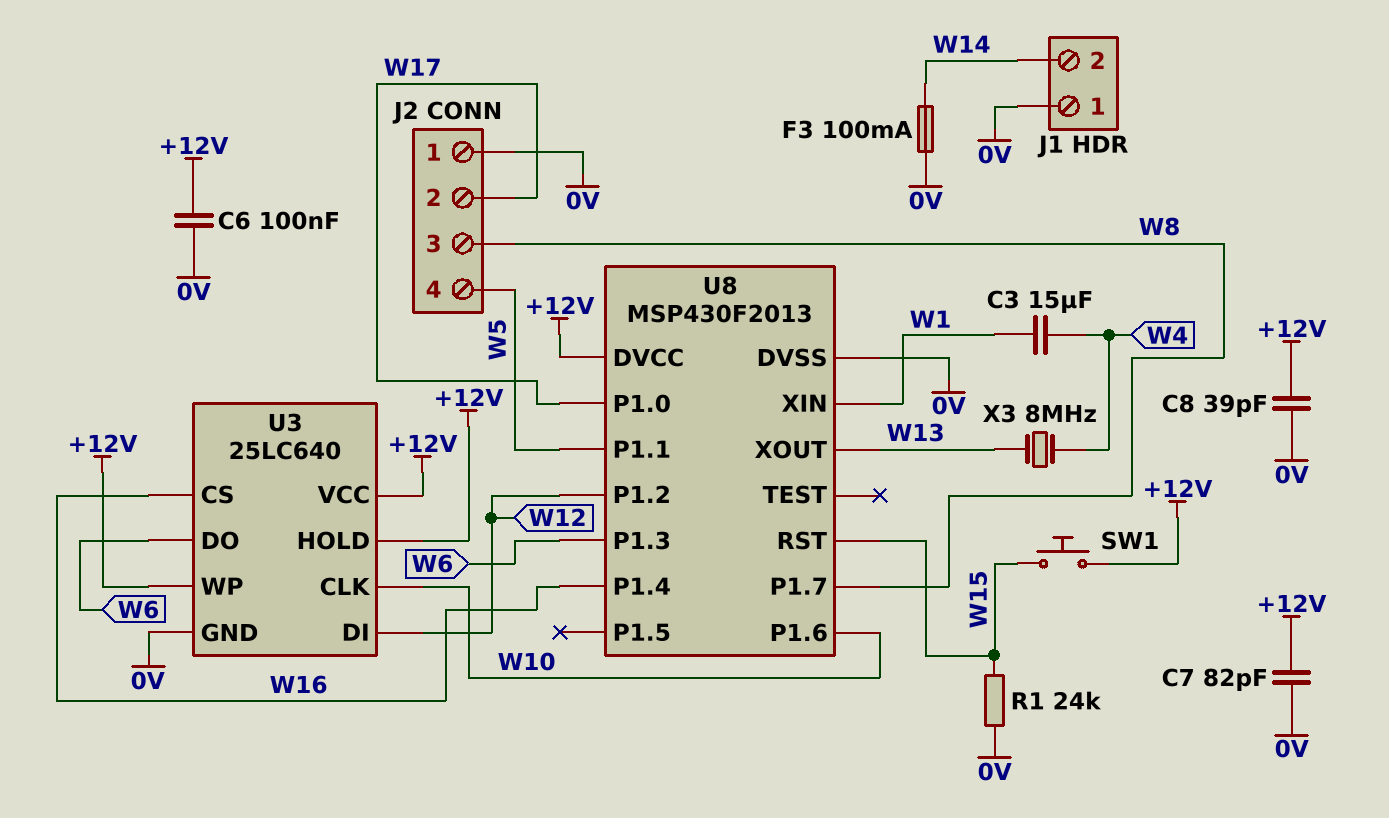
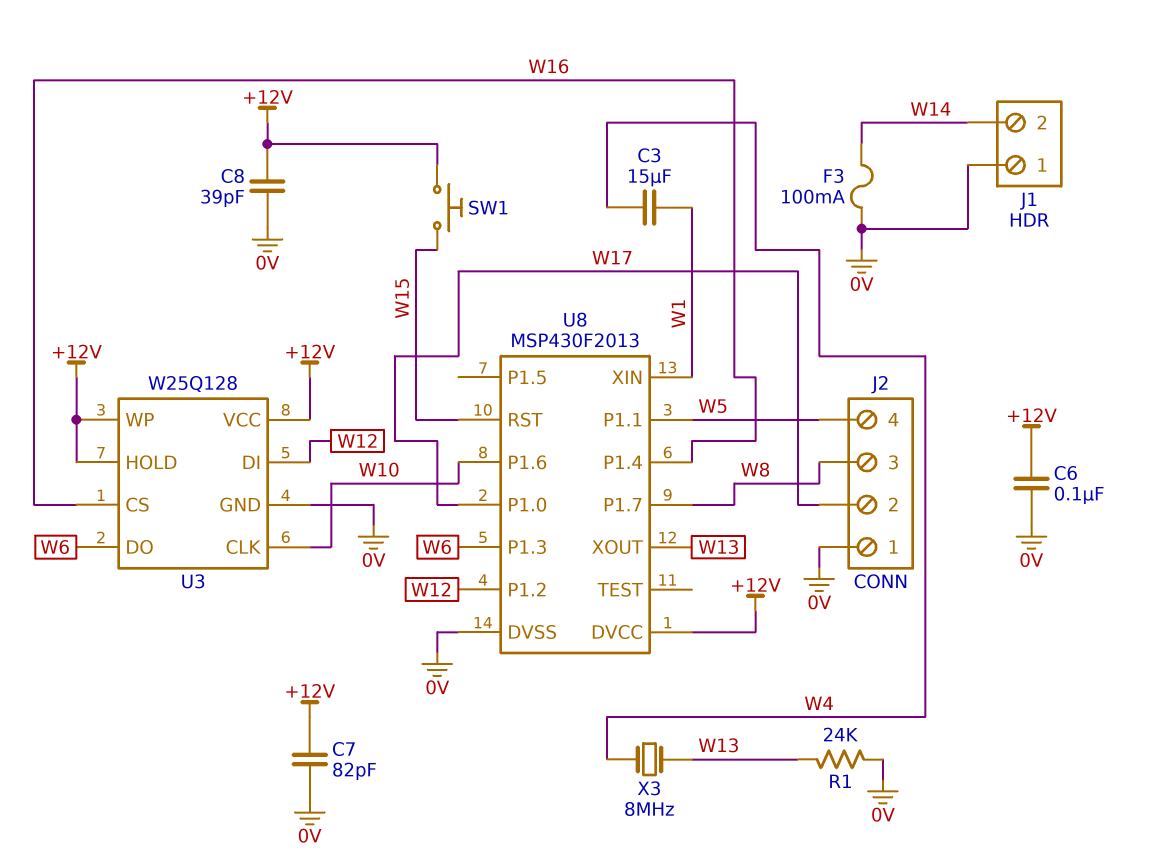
R1: 24k (0V, W15) -> 24k (0V, W13)
U3: 25LC640 -> W25Q128

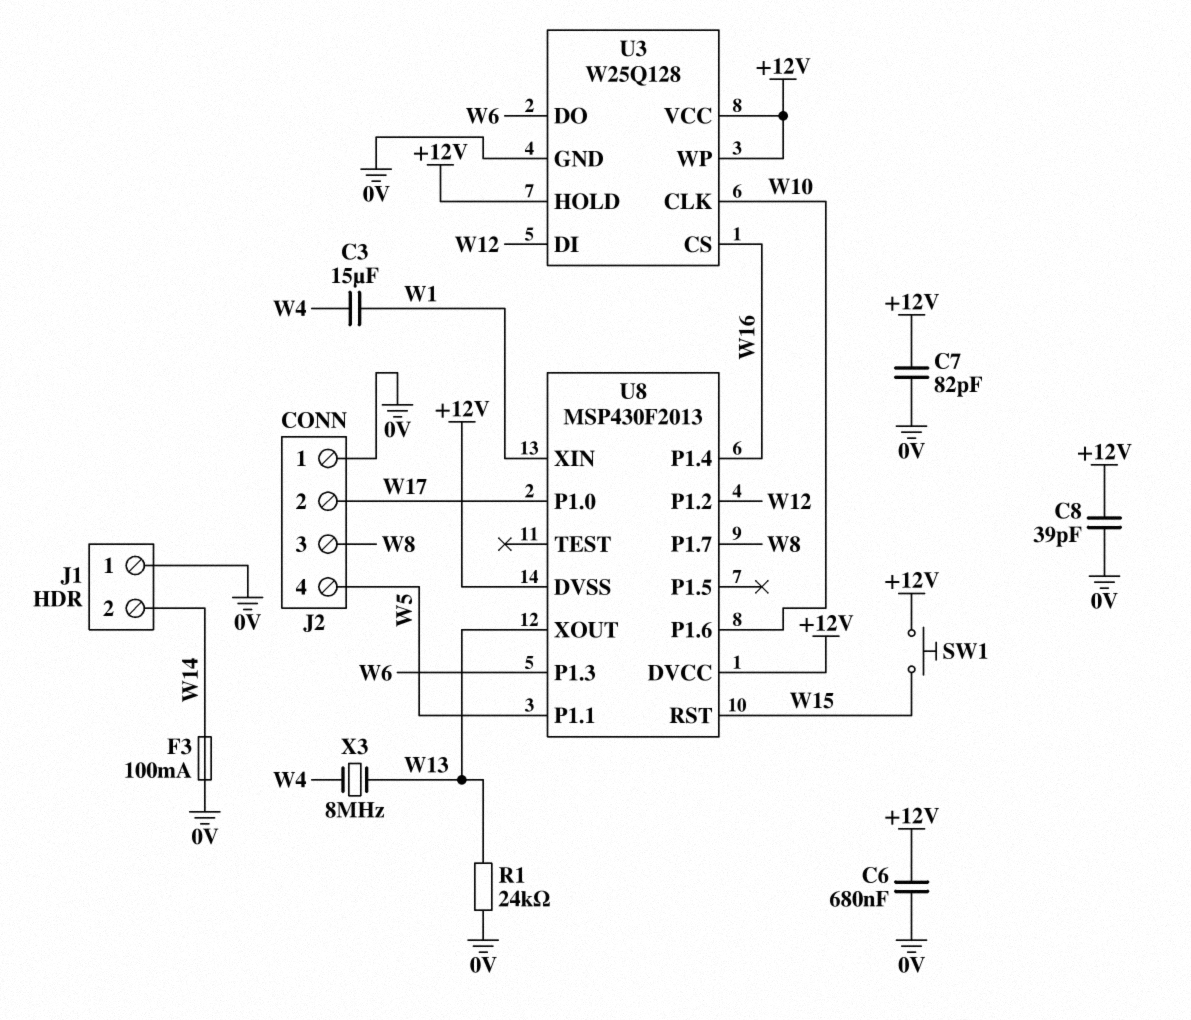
C6: 100nF (+12V, 0V) -> 680nF (+12V, 0V)
U8 pin DVSS: 0V -> +12V

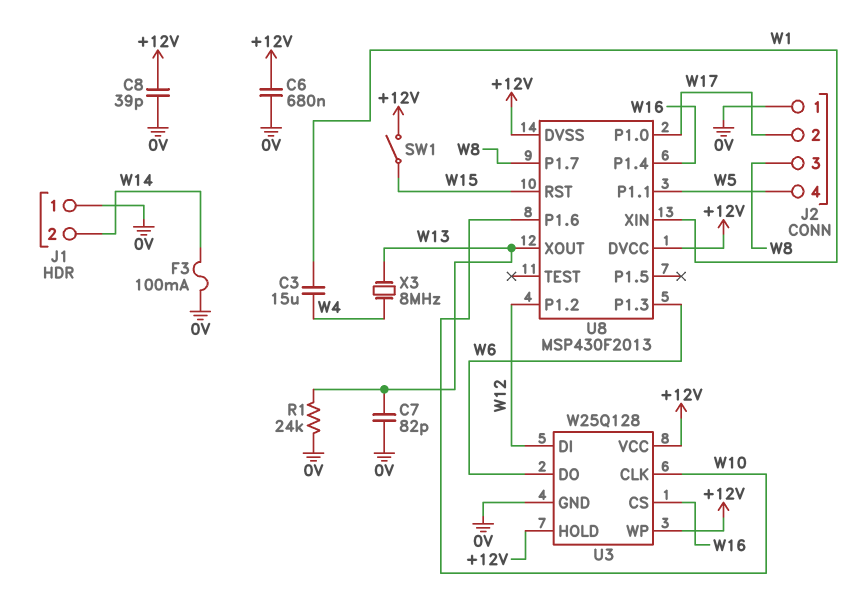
C7: 82pF (+12V, 0V) -> 82pF (0V, W13)
SW1: button (+12V, W15) -> switch (+12V, W15)

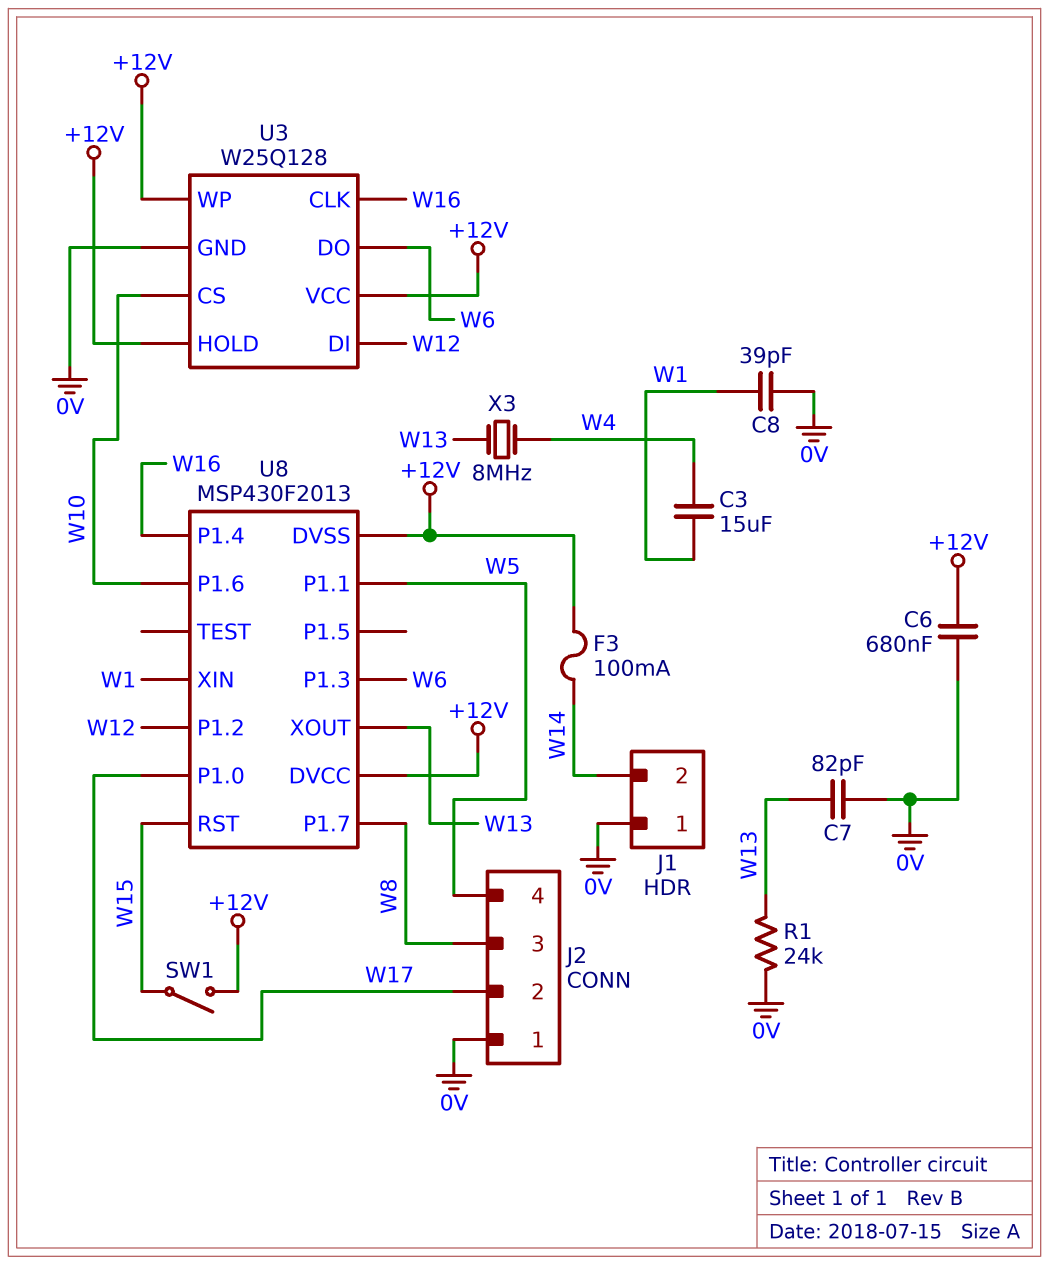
C8: 39pF (+12V, 0V) -> 39pF (0V, W1)
F3: 100mA (0V, W14) -> 100mA (+12V, W14)
U3 pin CLK: W10 -> W16
U3 pin CS: W16 -> W10

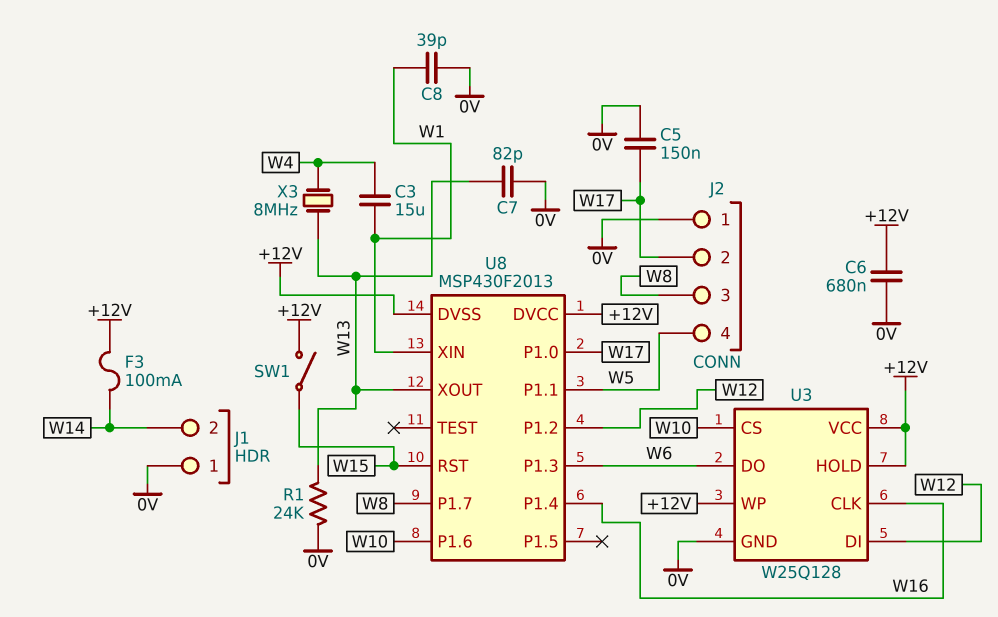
C5: none -> 150nF (0V, W17)

